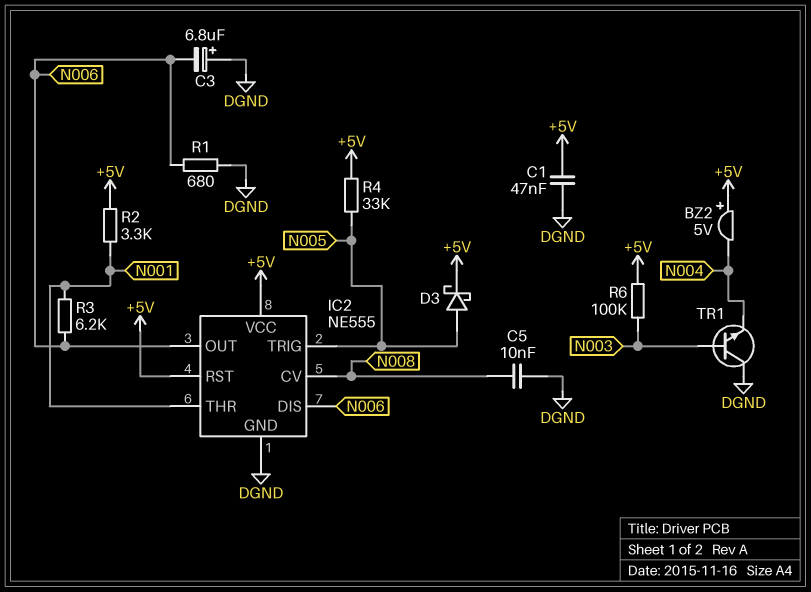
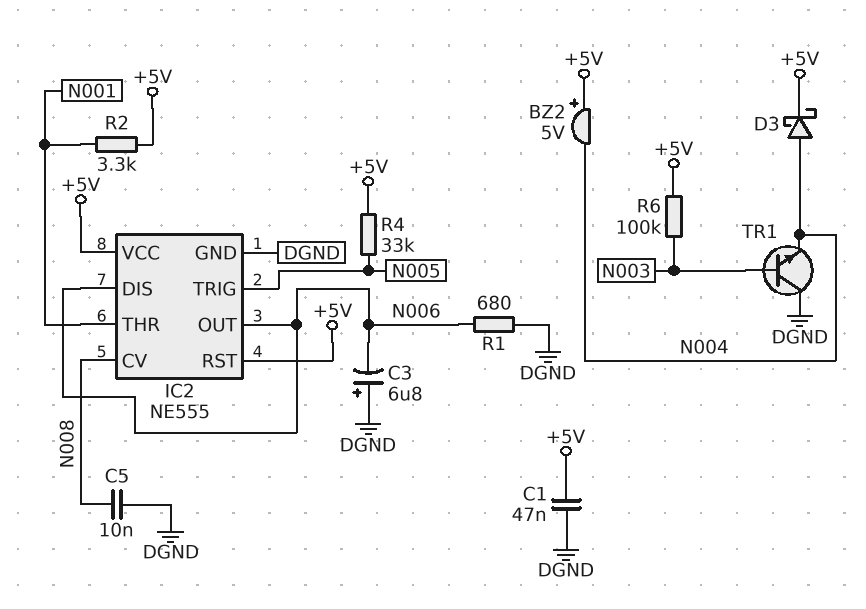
D3: schottky (A N005, K +5V) -> schottky (A N004, K +5V)
R3: 6.2k (N001, N006) -> none

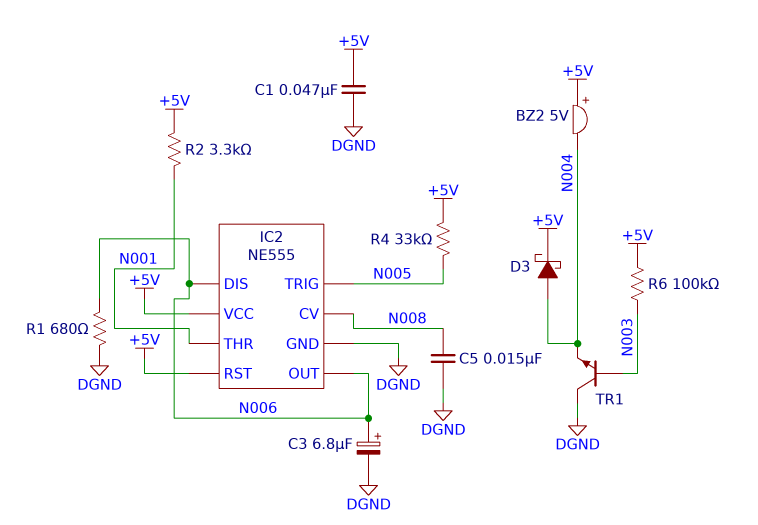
C3: 6.8uF (plus DGND, minus N006) -> 6.8uF (plus N006, minus DGND)
C5: 10nF (DGND, N008) -> 15nF (DGND, N008)

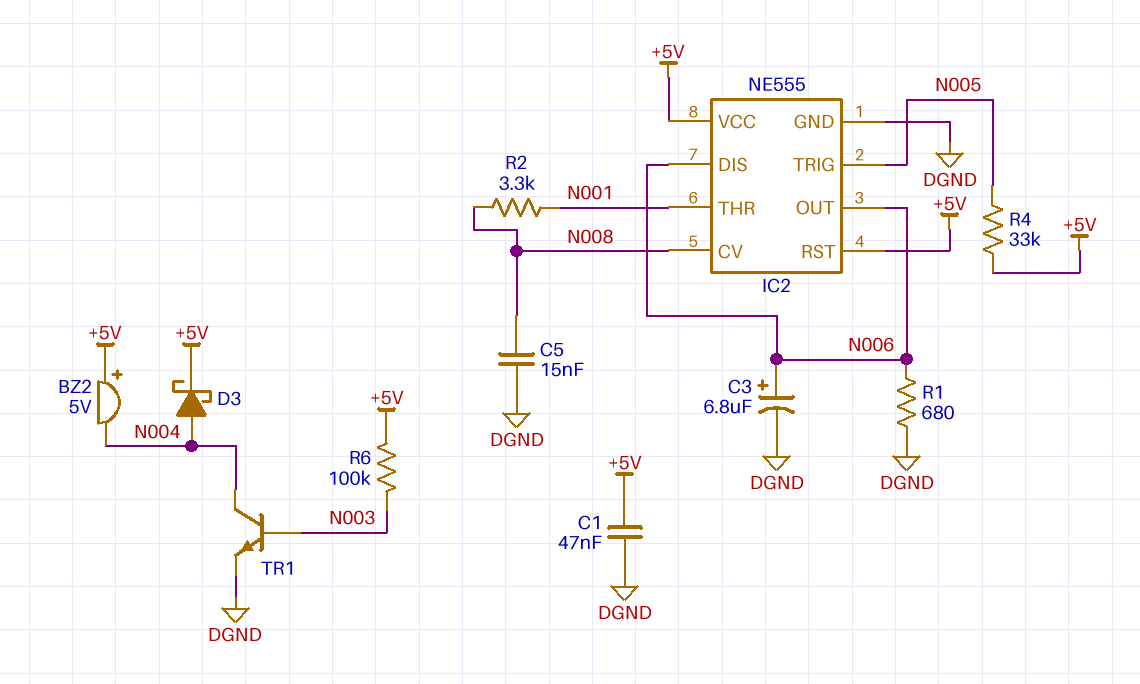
R2: 3.3k (+5V, N001) -> 3.3k (N001, N008)
TR1: NPN (B N003, C DGND, E N004) -> NPN (B N003, C N004, E DGND)

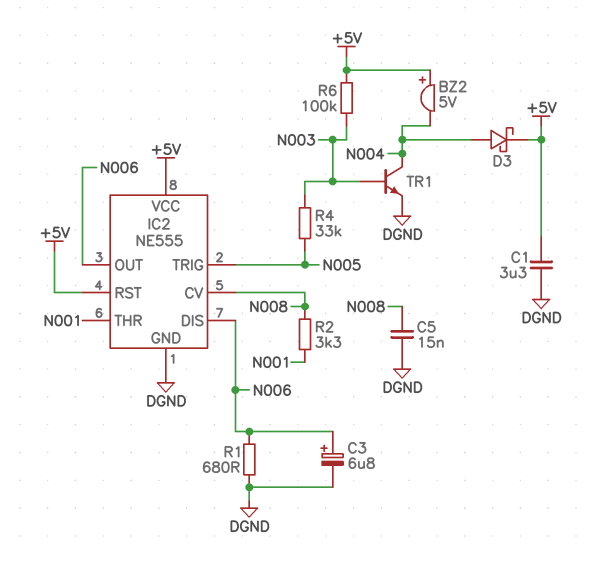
C1: 47nF (+5V, DGND) -> 3.3uF (+5V, DGND)
R4: 33k (+5V, N005) -> 33k (N003, N005)

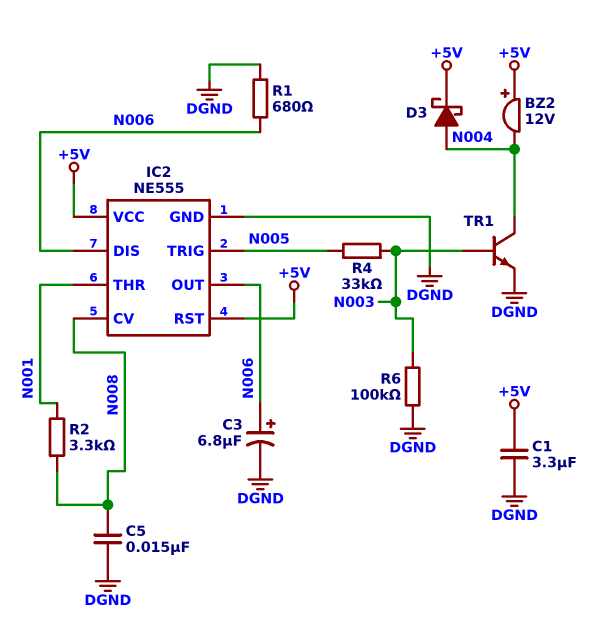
BZ2: buzzer 5V (plus +5V, minus N004) -> buzzer 12V (plus +5V, minus N004)
R6: 100k (+5V, N003) -> 100k (DGND, N003)

